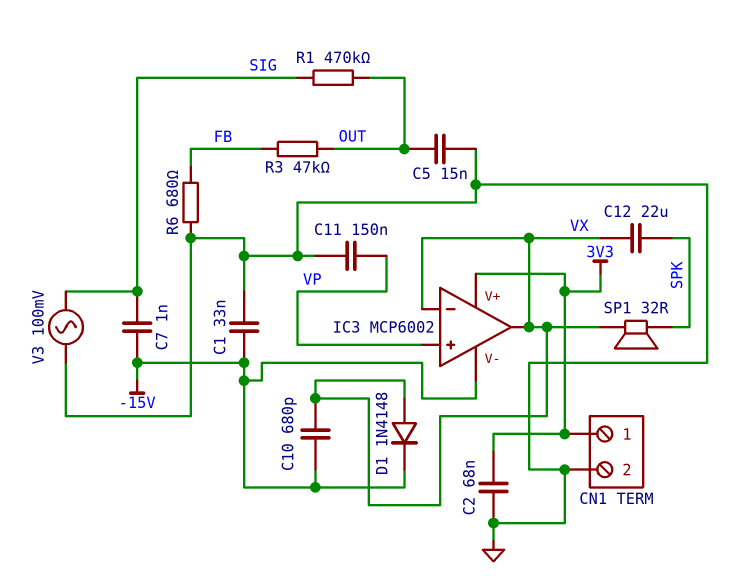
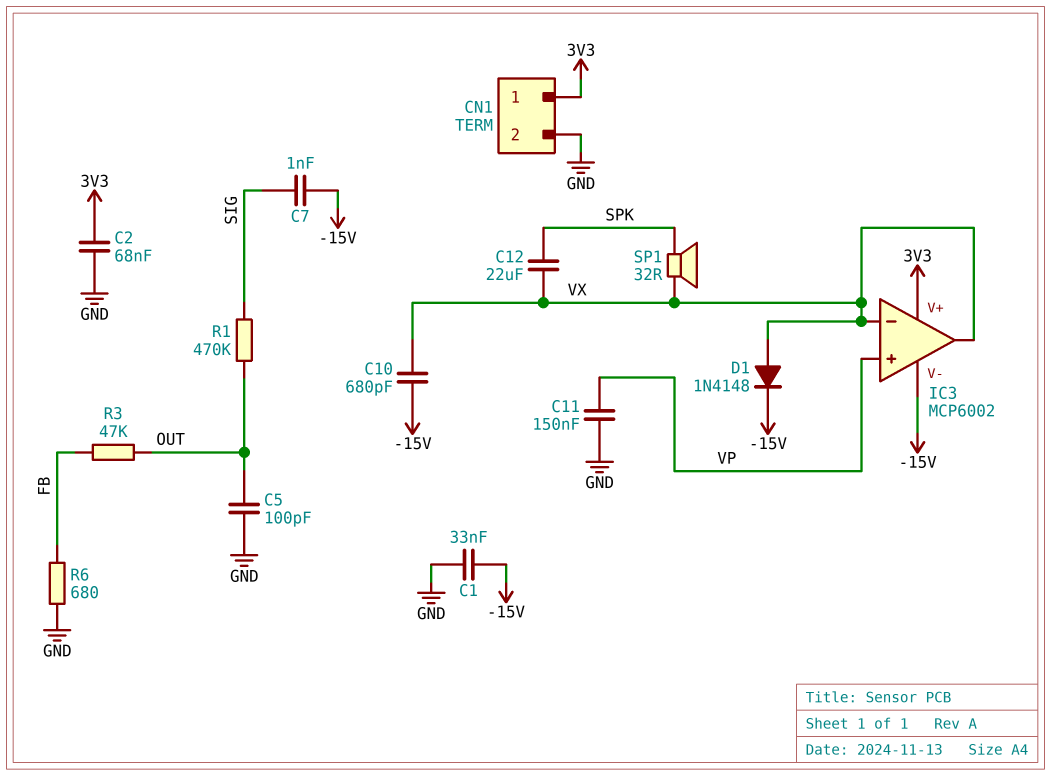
C5: 15nF (GND, OUT) -> 100pF (GND, OUT)
V3: AC 100mV (GND, SIG) -> none

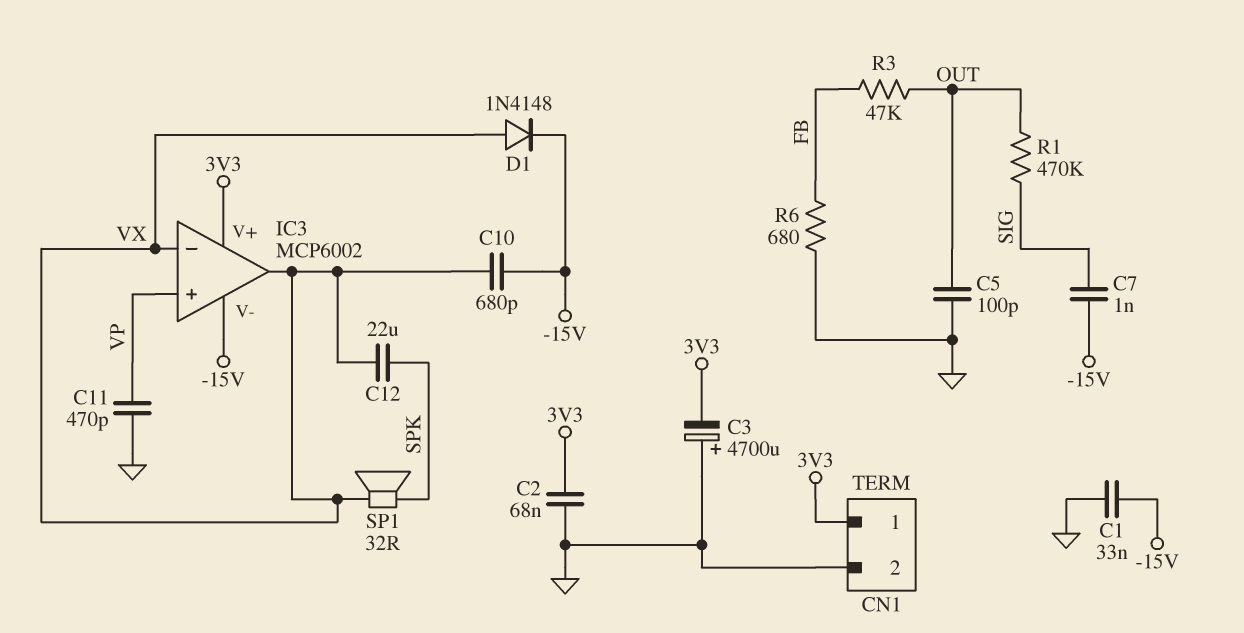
C3: none -> 4700uF (plus GND, minus 3V3)
C11: 150nF (GND, VP) -> 470pF (GND, VP)

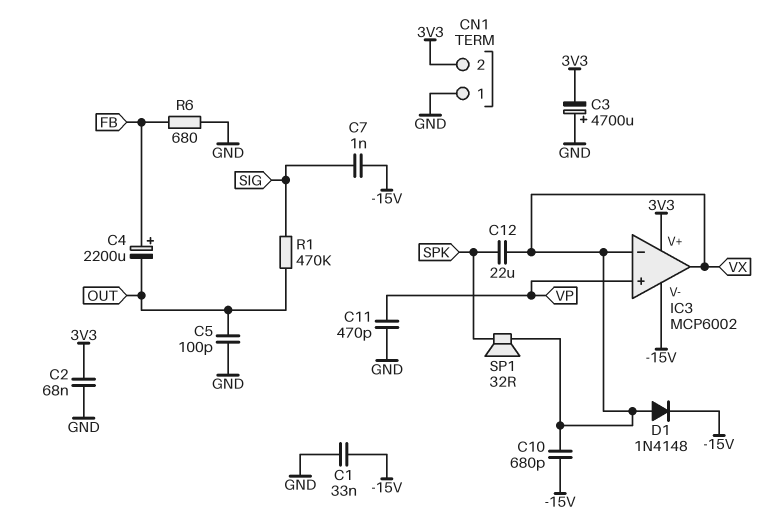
C4: none -> 2200uF (plus FB, minus OUT)
CN1 pin 1: 3V3 -> GND
CN1 pin 2: GND -> 3V3
R3: 47k (FB, OUT) -> none

